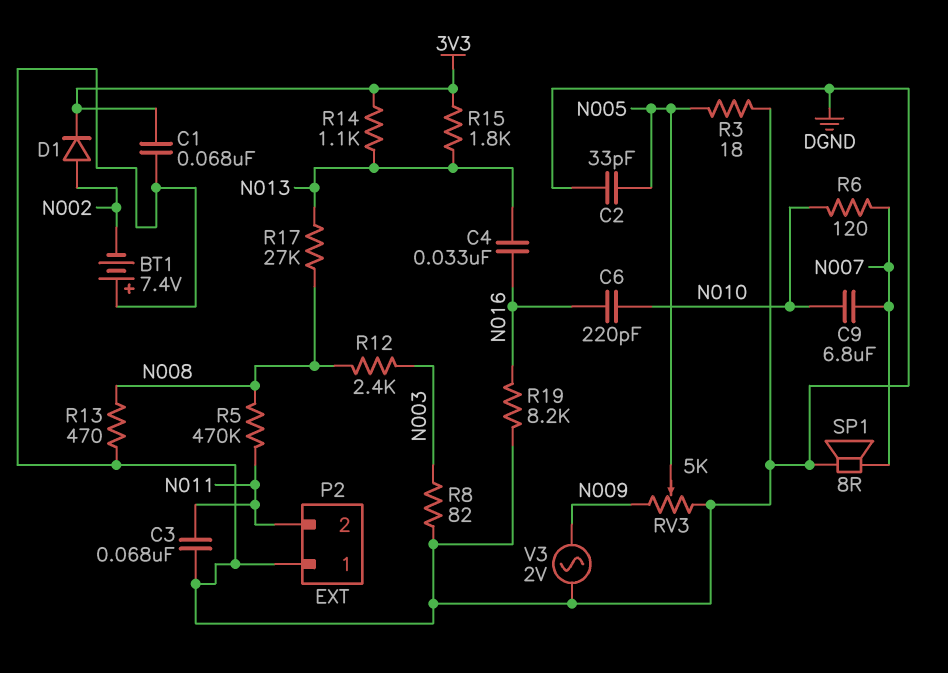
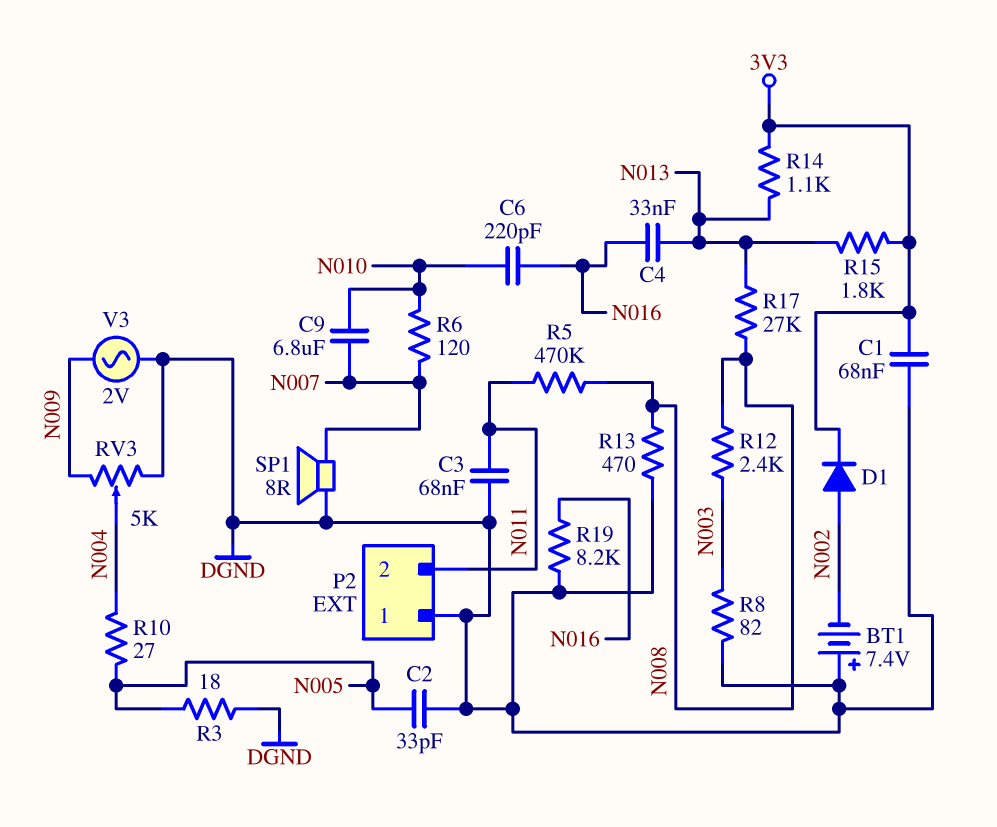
R10: none -> 27 (N004, N005)
RV3: 5k (DGND, N009, wiper N005) -> 5k (DGND, N009, wiper N004)

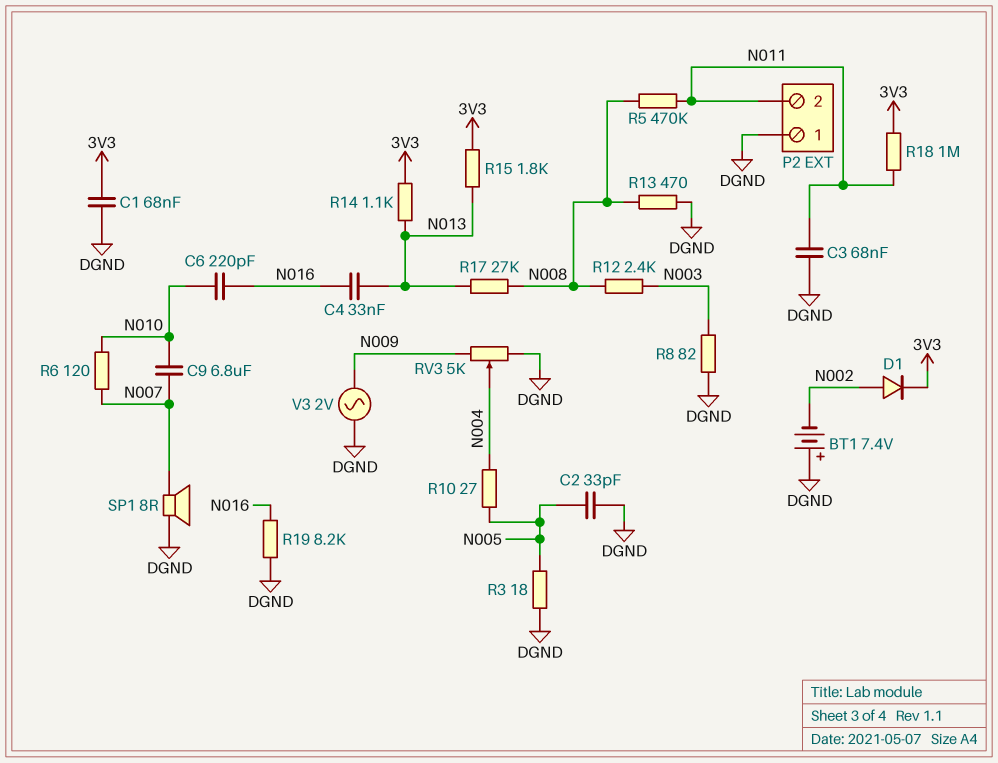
R18: none -> 1M (3V3, N011)

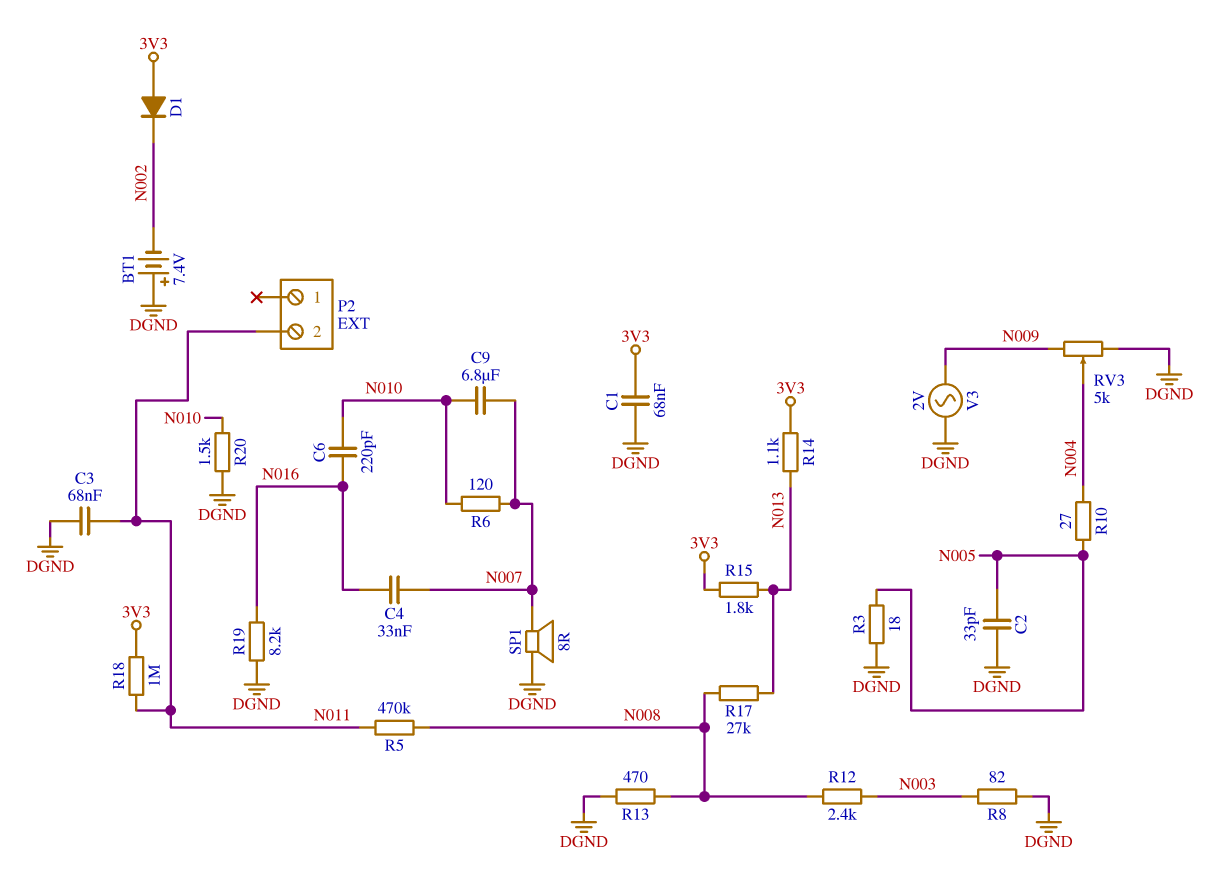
C4: 33nF (N013, N016) -> 33nF (N007, N016)
D1: diode (A N002, K 3V3) -> diode (A 3V3, K N002)
P2 pin 1: DGND -> none
R20: none -> 1.5k (DGND, N010)

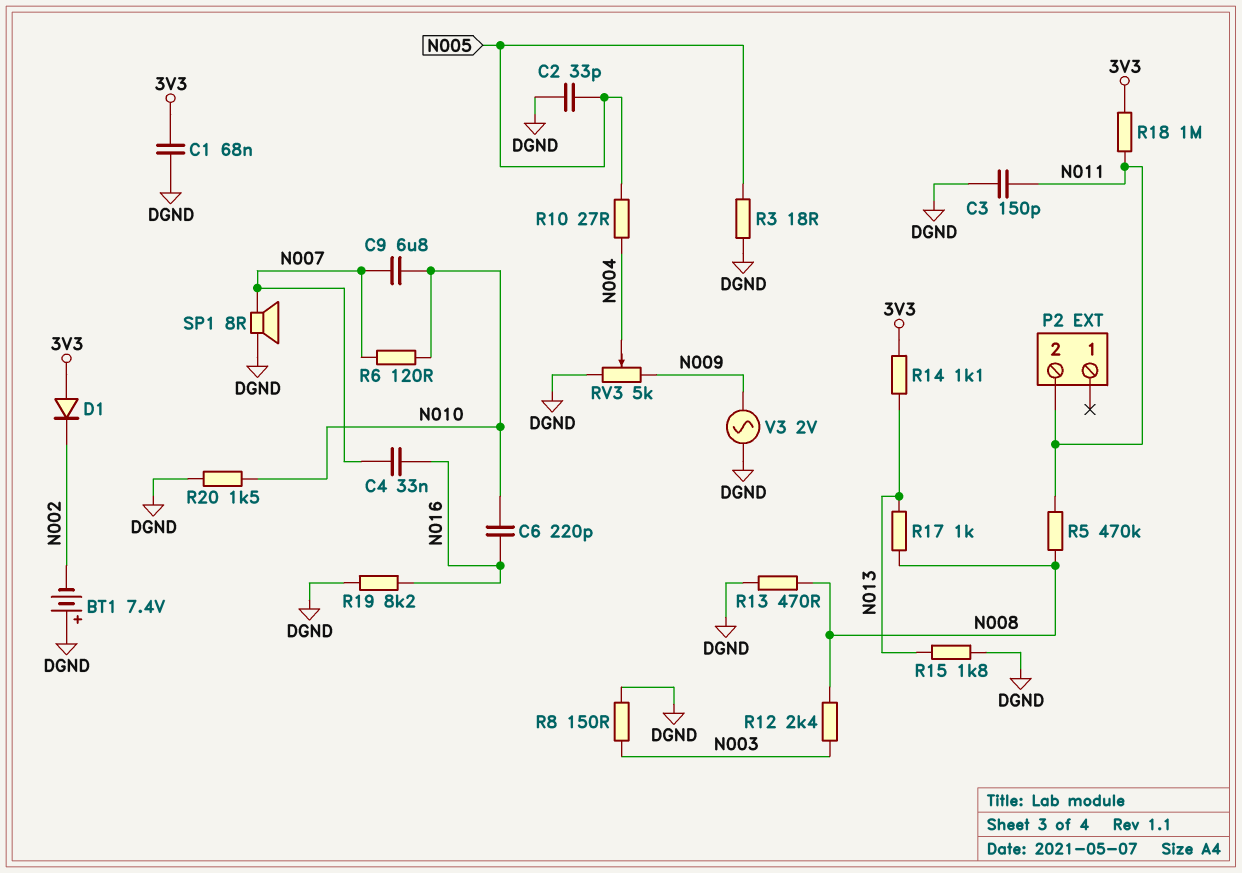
C3: 68nF (DGND, N011) -> 150pF (DGND, N011)
R8: 82 (DGND, N003) -> 150 (DGND, N003)
R15: 1.8k (3V3, N013) -> 1.8k (DGND, N013)
R17: 27k (N008, N013) -> 1k (N008, N013)

